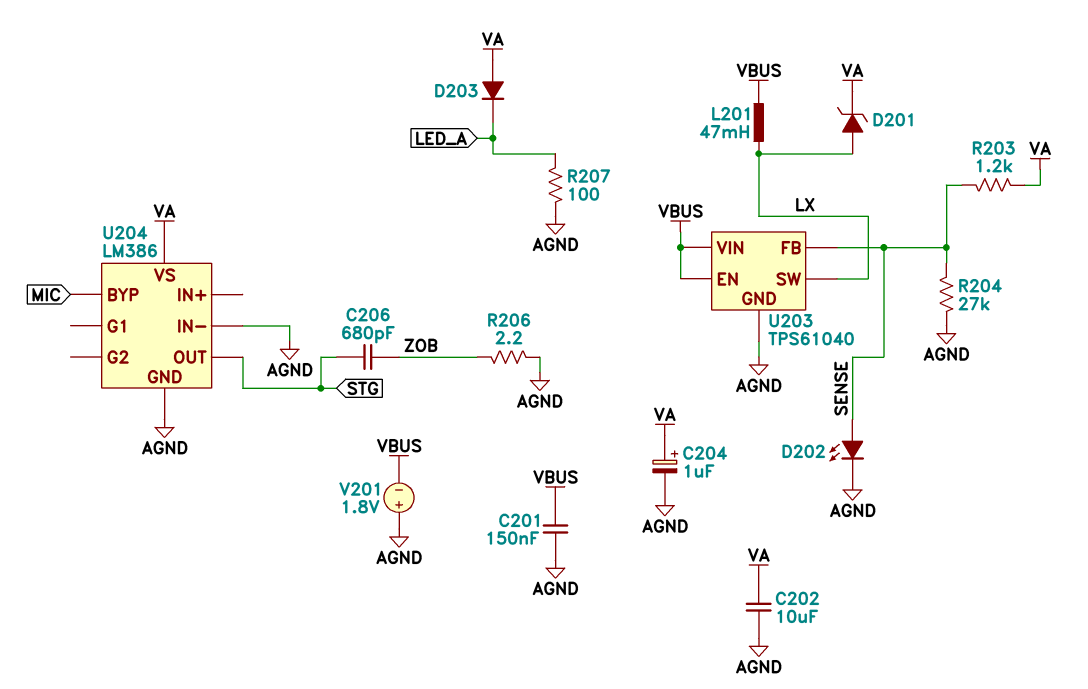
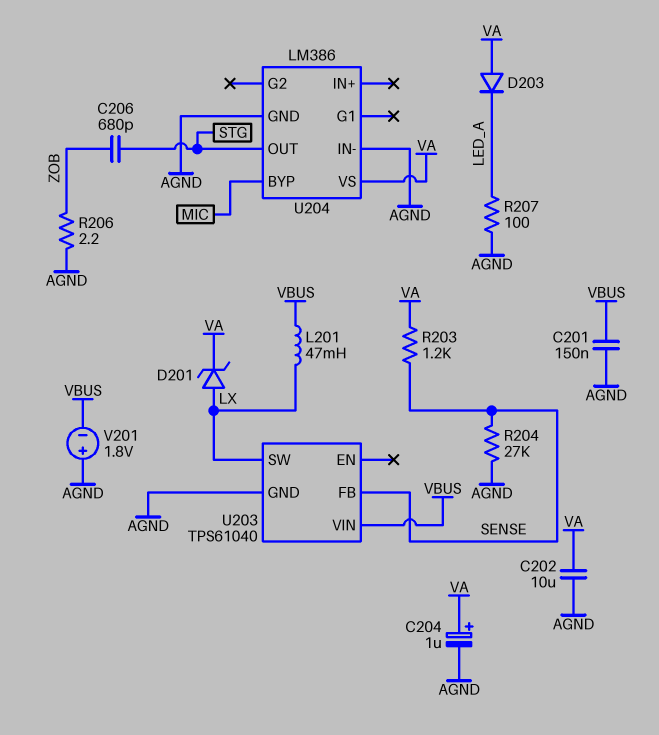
D202: LED (A SENSE, K AGND) -> none
U203 pin EN: VBUS -> none

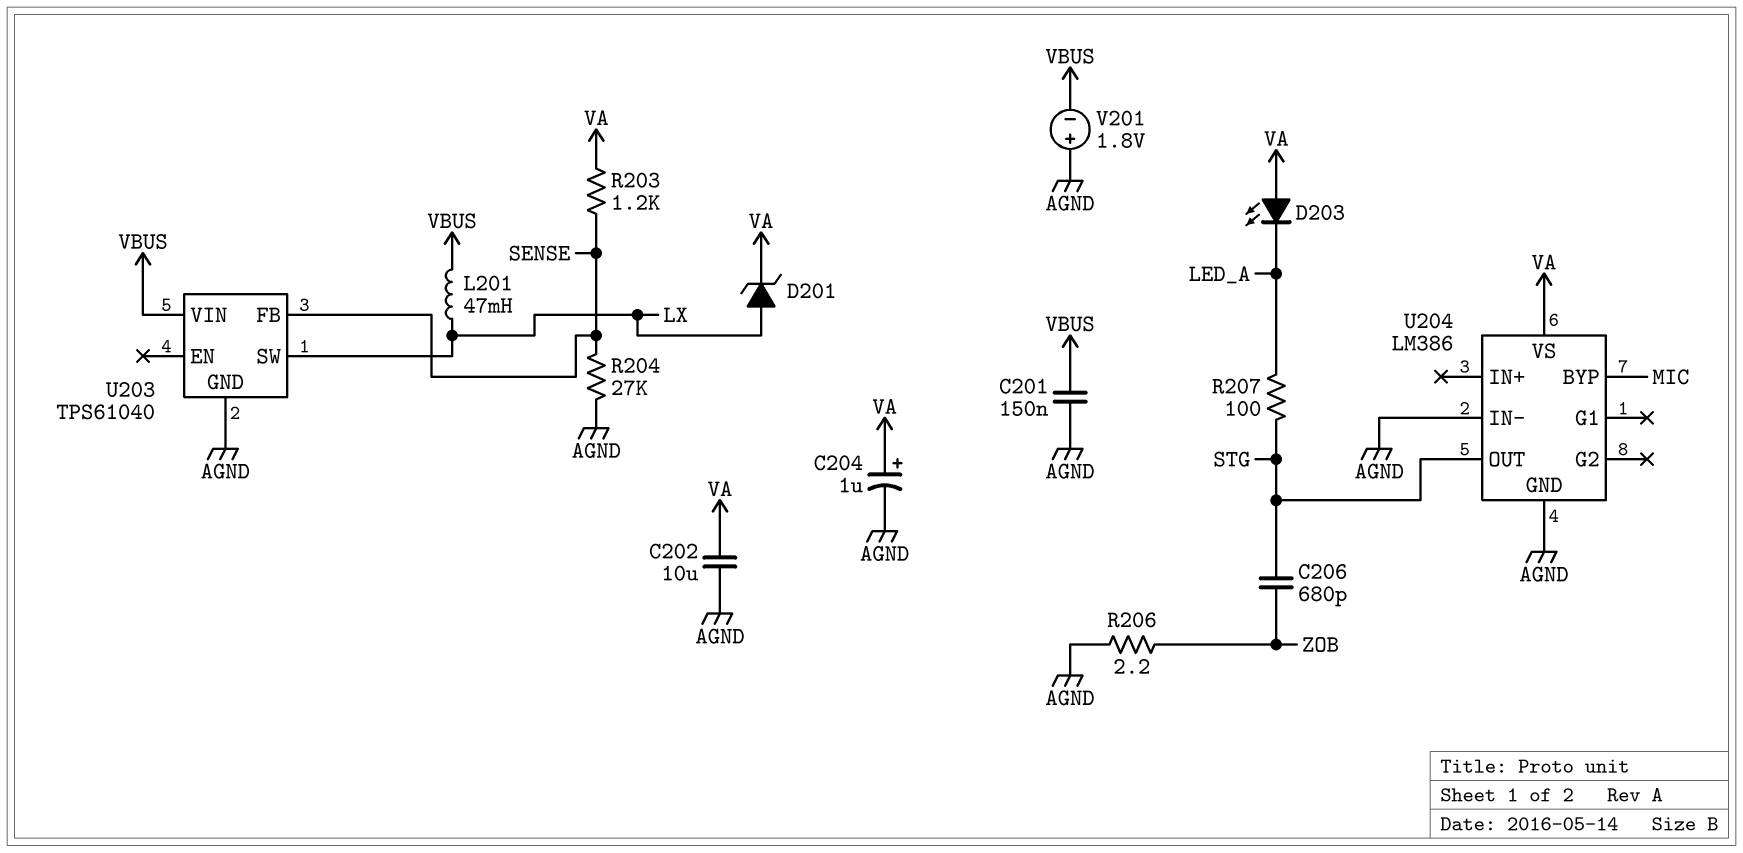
D203: diode (A VA, K LED_A) -> LED (A VA, K LED_A)
R207: 100 (AGND, LED_A) -> 100 (LED_A, STG)

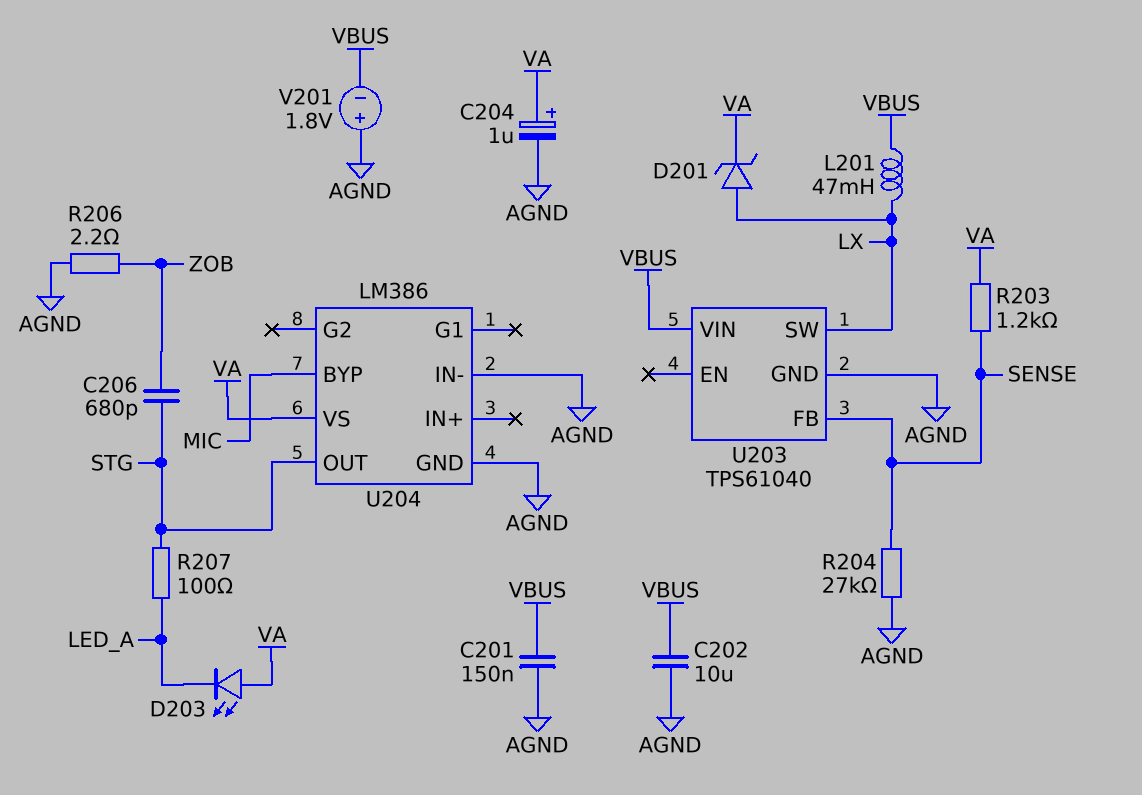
C202: 10uF (AGND, VA) -> 10uF (AGND, VBUS)

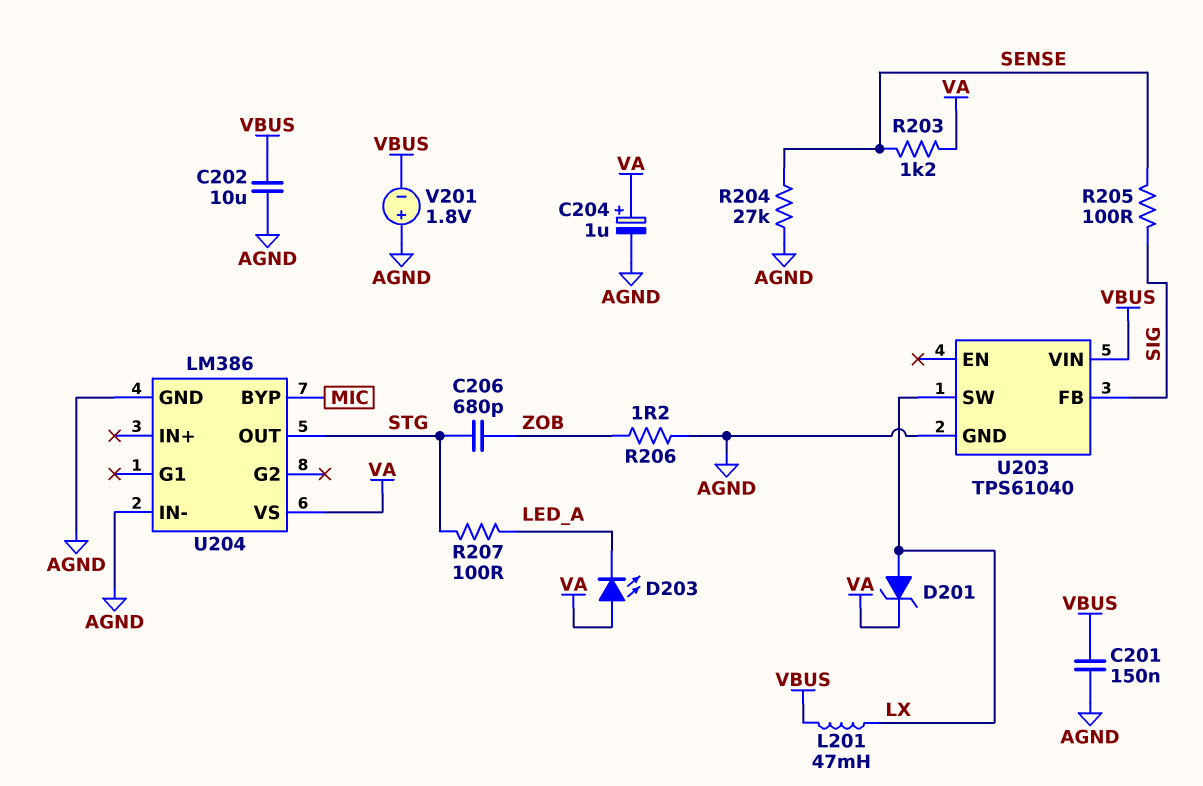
R205: none -> 100 (SENSE, SIG)
R206: 2.2 (AGND, ZOB) -> 1.2 (AGND, ZOB)
U203 pin FB: SENSE -> SIG

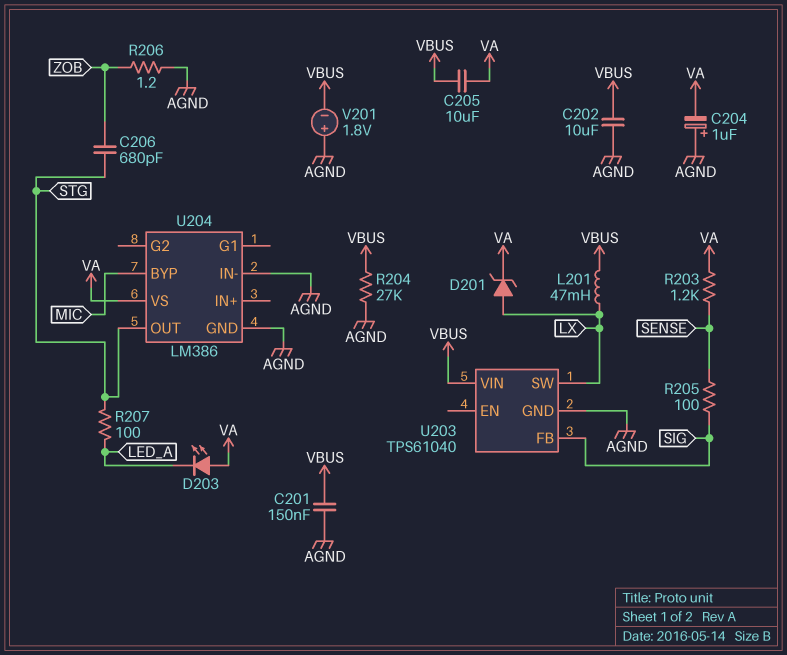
C204: 1uF (plus VA, minus AGND) -> 1uF (plus AGND, minus VA)
C205: none -> 10uF (VA, VBUS)
R204: 27k (AGND, SENSE) -> 27k (AGND, VBUS)

